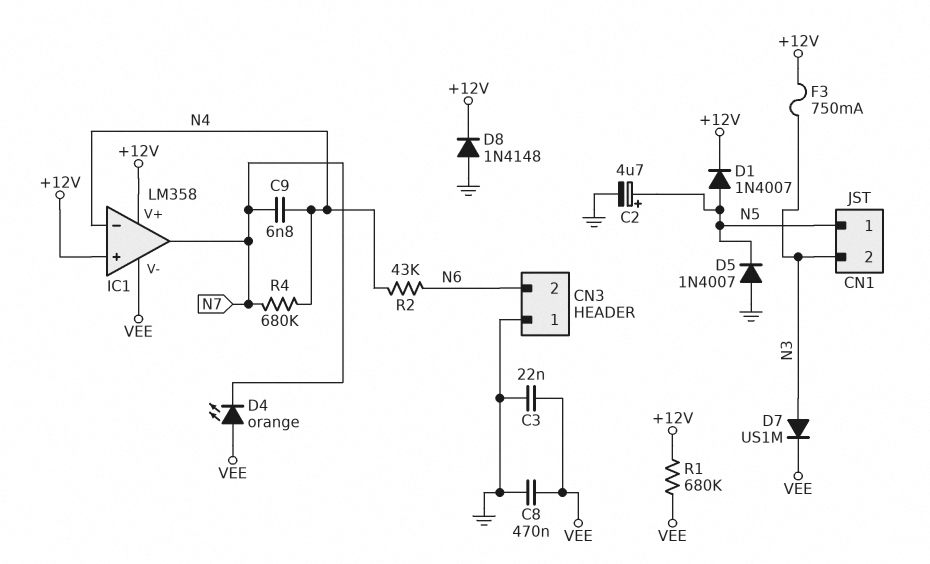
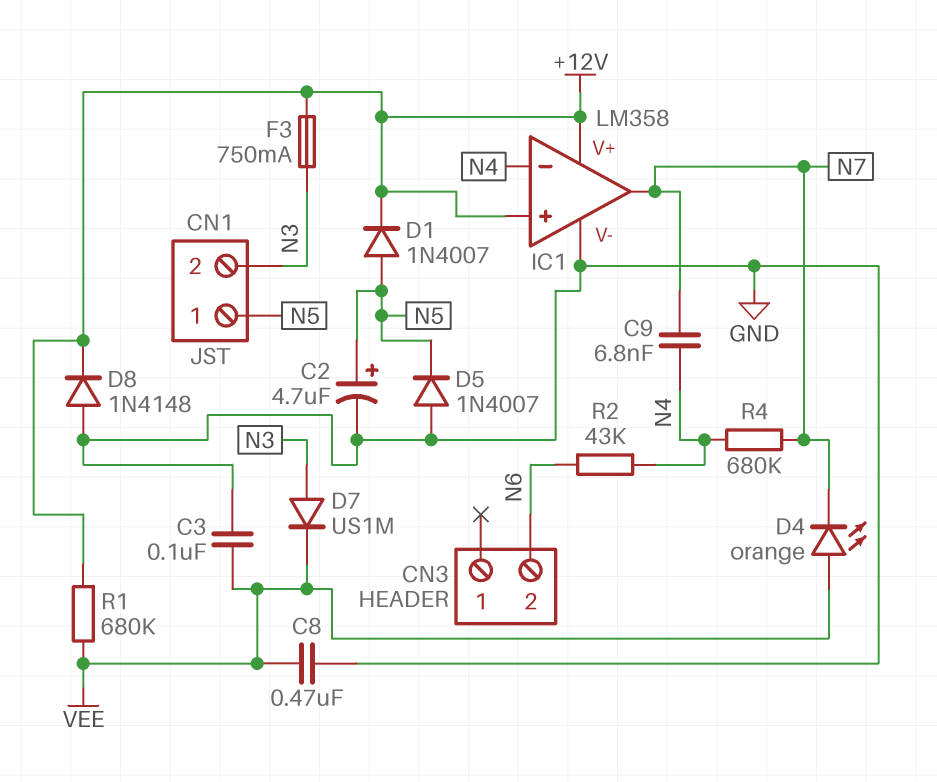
C3: 22nF (GND, VEE) -> 100nF (GND, VEE)
CN3 pin 1: GND -> none
IC1 pin V-: VEE -> GND

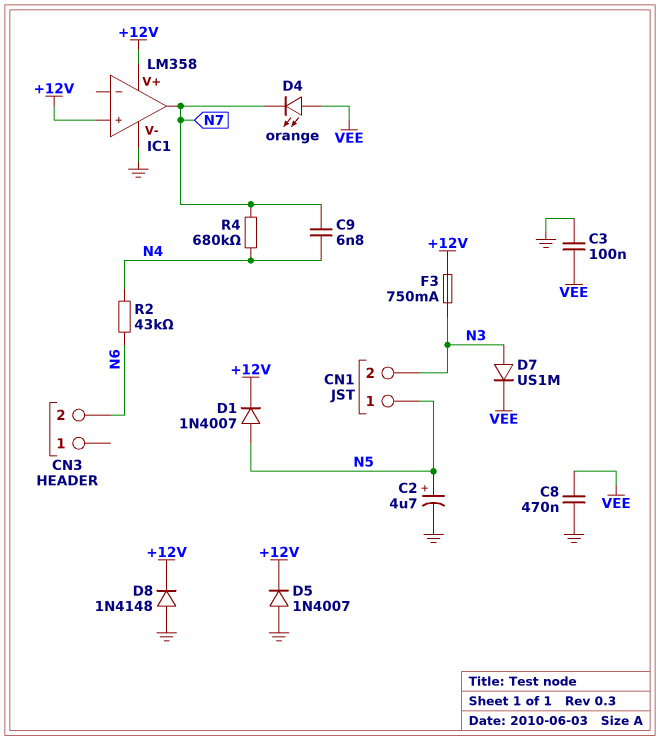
D5: diode 1N4007 (A GND, K N5) -> diode 1N4007 (A GND, K +12V)
IC1 pin in-: N4 -> none
R1: 680k (+12V, VEE) -> none

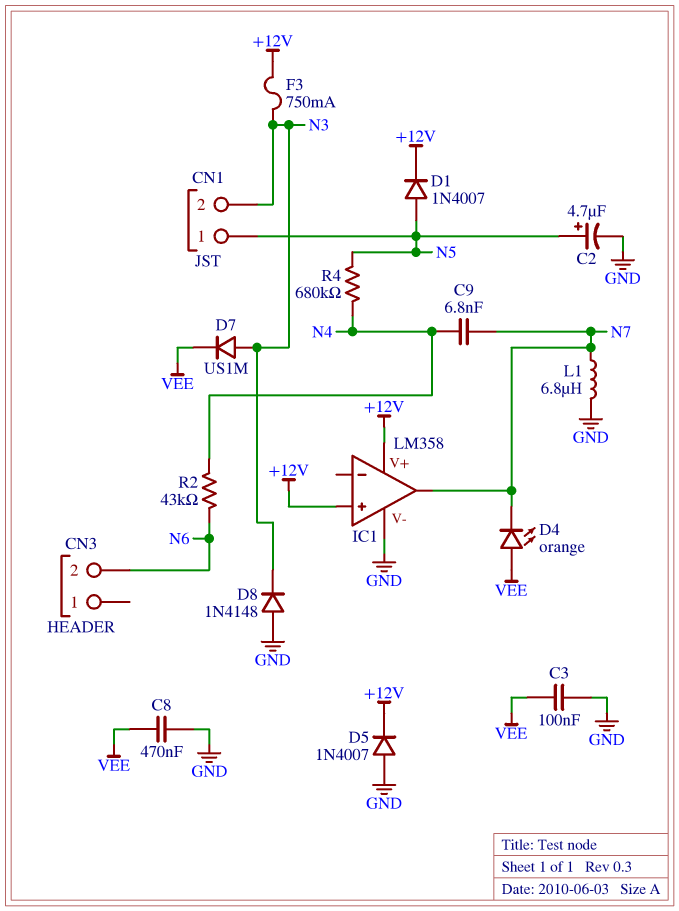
D8: diode 1N4148 (A GND, K +12V) -> diode 1N4148 (A GND, K N3)
L1: none -> 6.8uH (GND, N7)
R4: 680k (N4, N7) -> 680k (N4, N5)

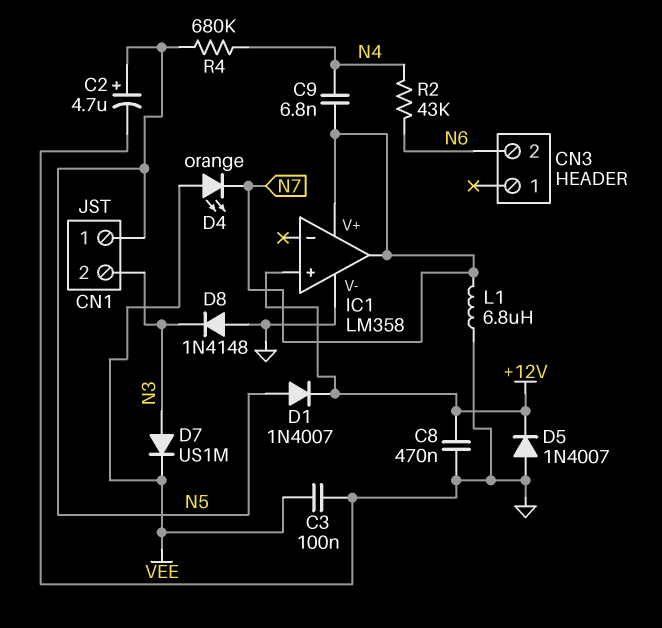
C8: 470nF (GND, VEE) -> 470nF (+12V, GND)
F3: 750mA (+12V, N3) -> none
IC1 pin V+: +12V -> N7

